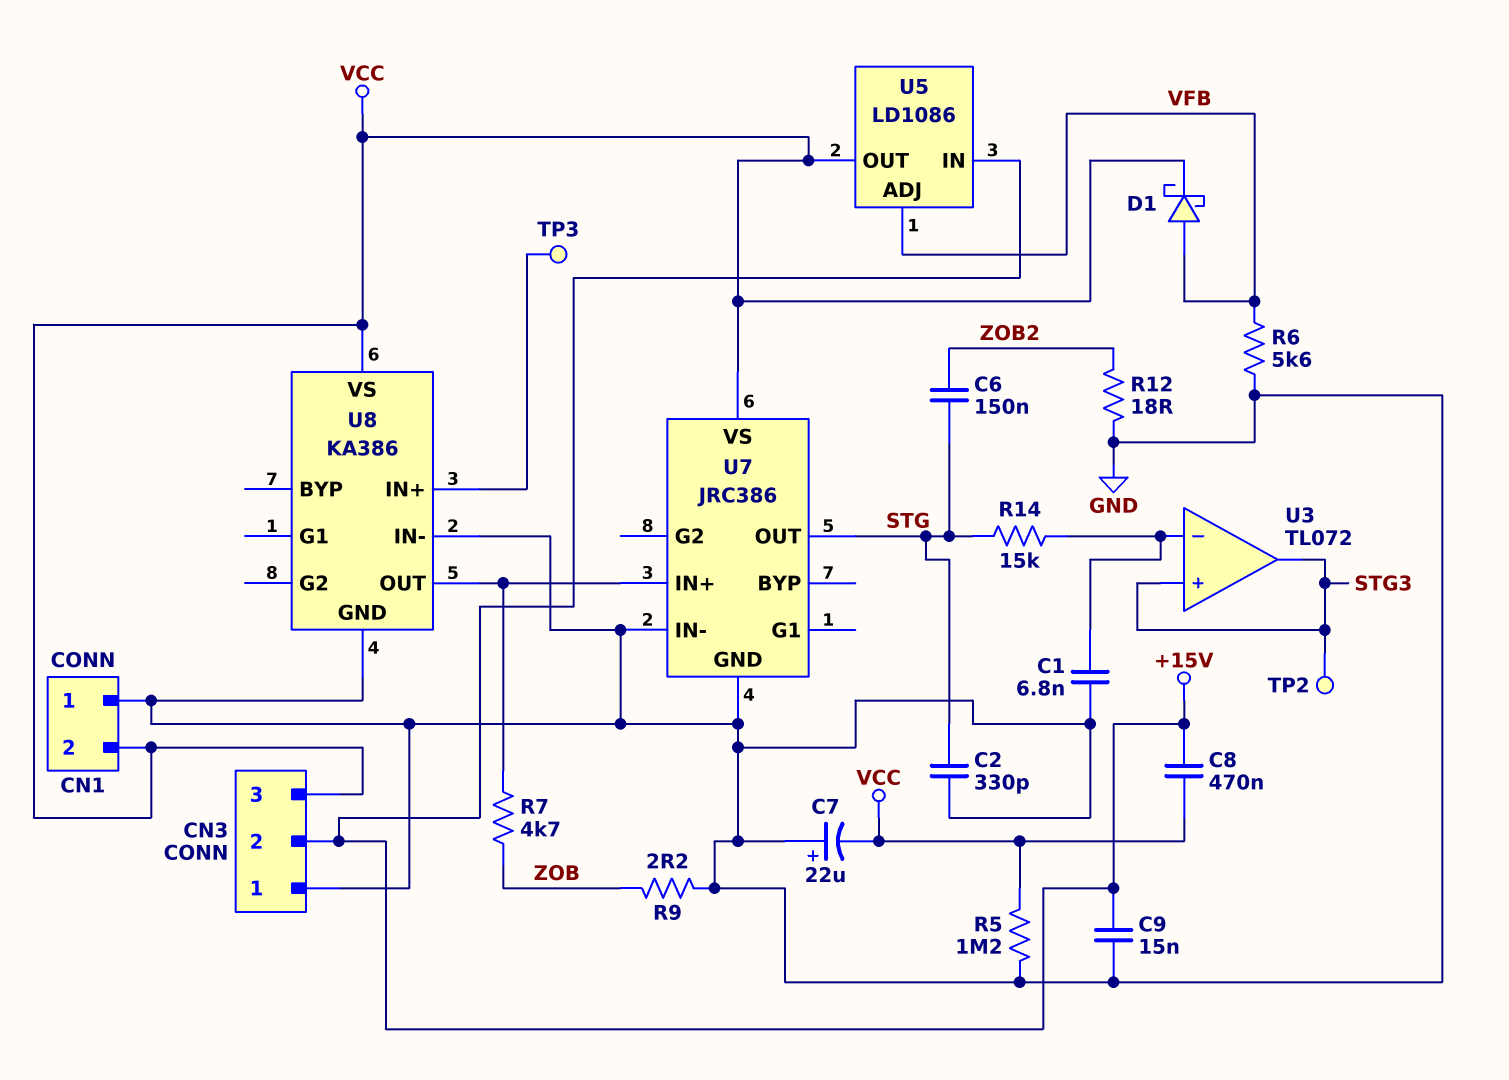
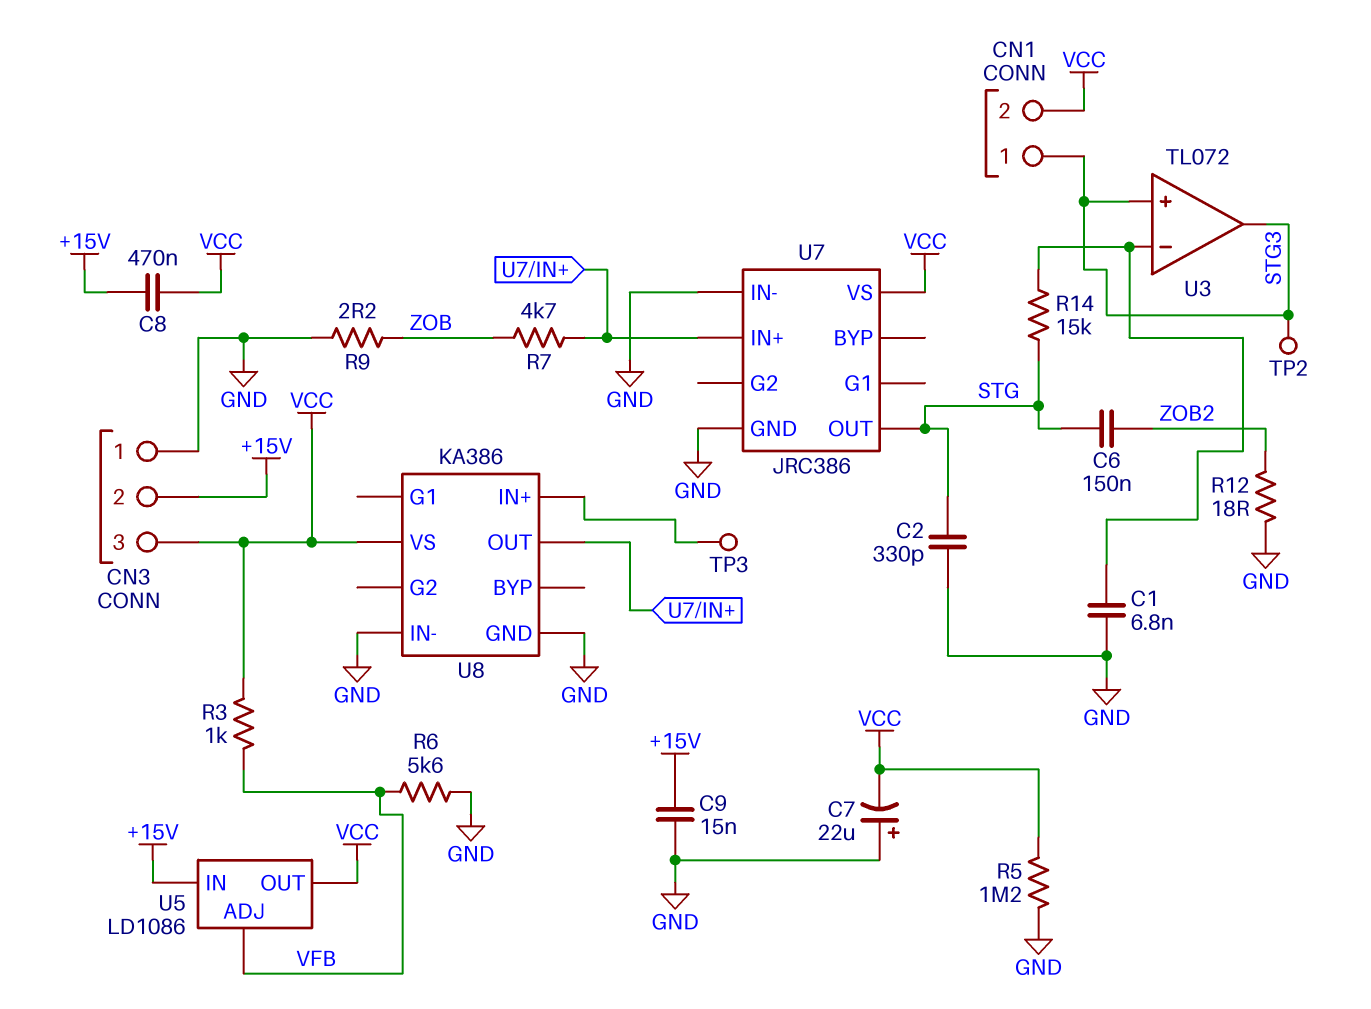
CN1 pin 1: GND -> STG3
D1: schottky (A VFB, K VCC) -> none
R3: none -> 1k (VCC, VFB)

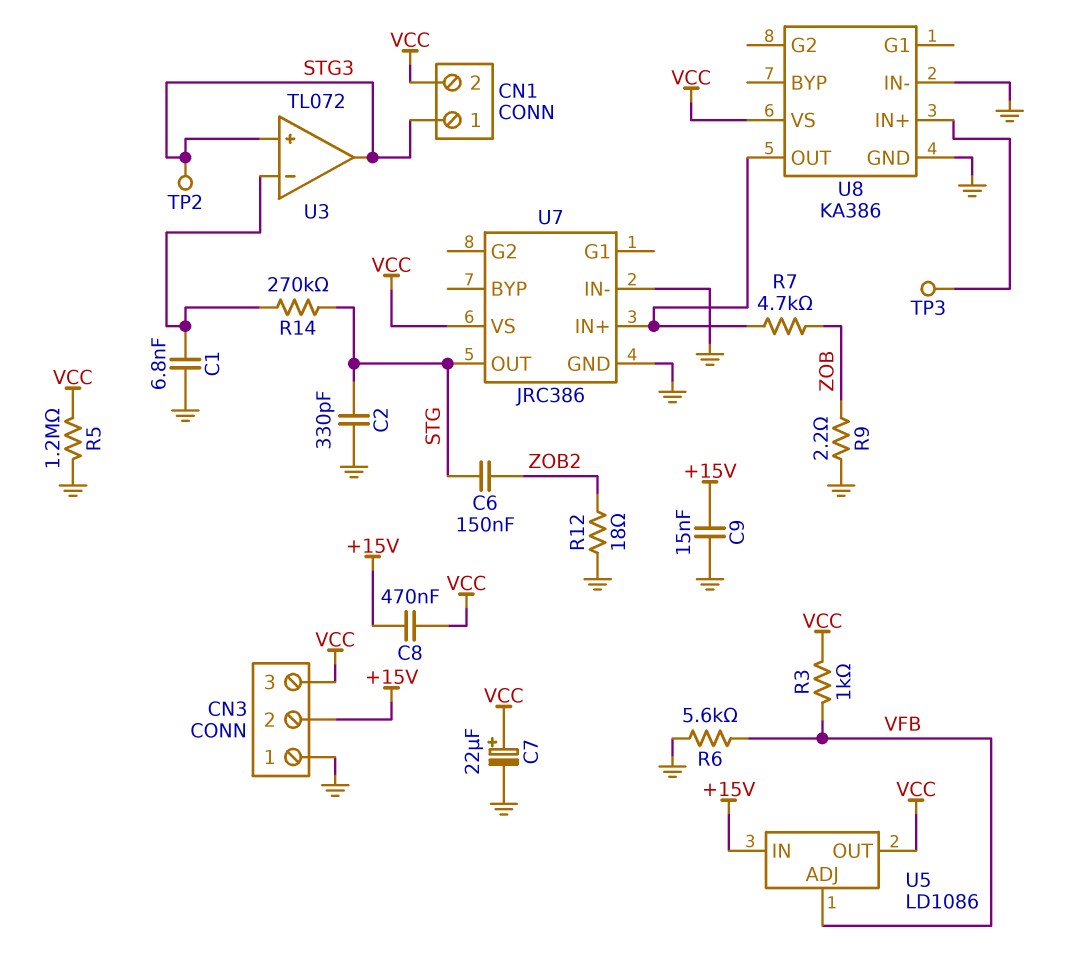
C7: 22uF (plus GND, minus VCC) -> 22uF (plus VCC, minus GND)
R14: 15k (STG, U3/in-) -> 270k (STG, U3/in-)

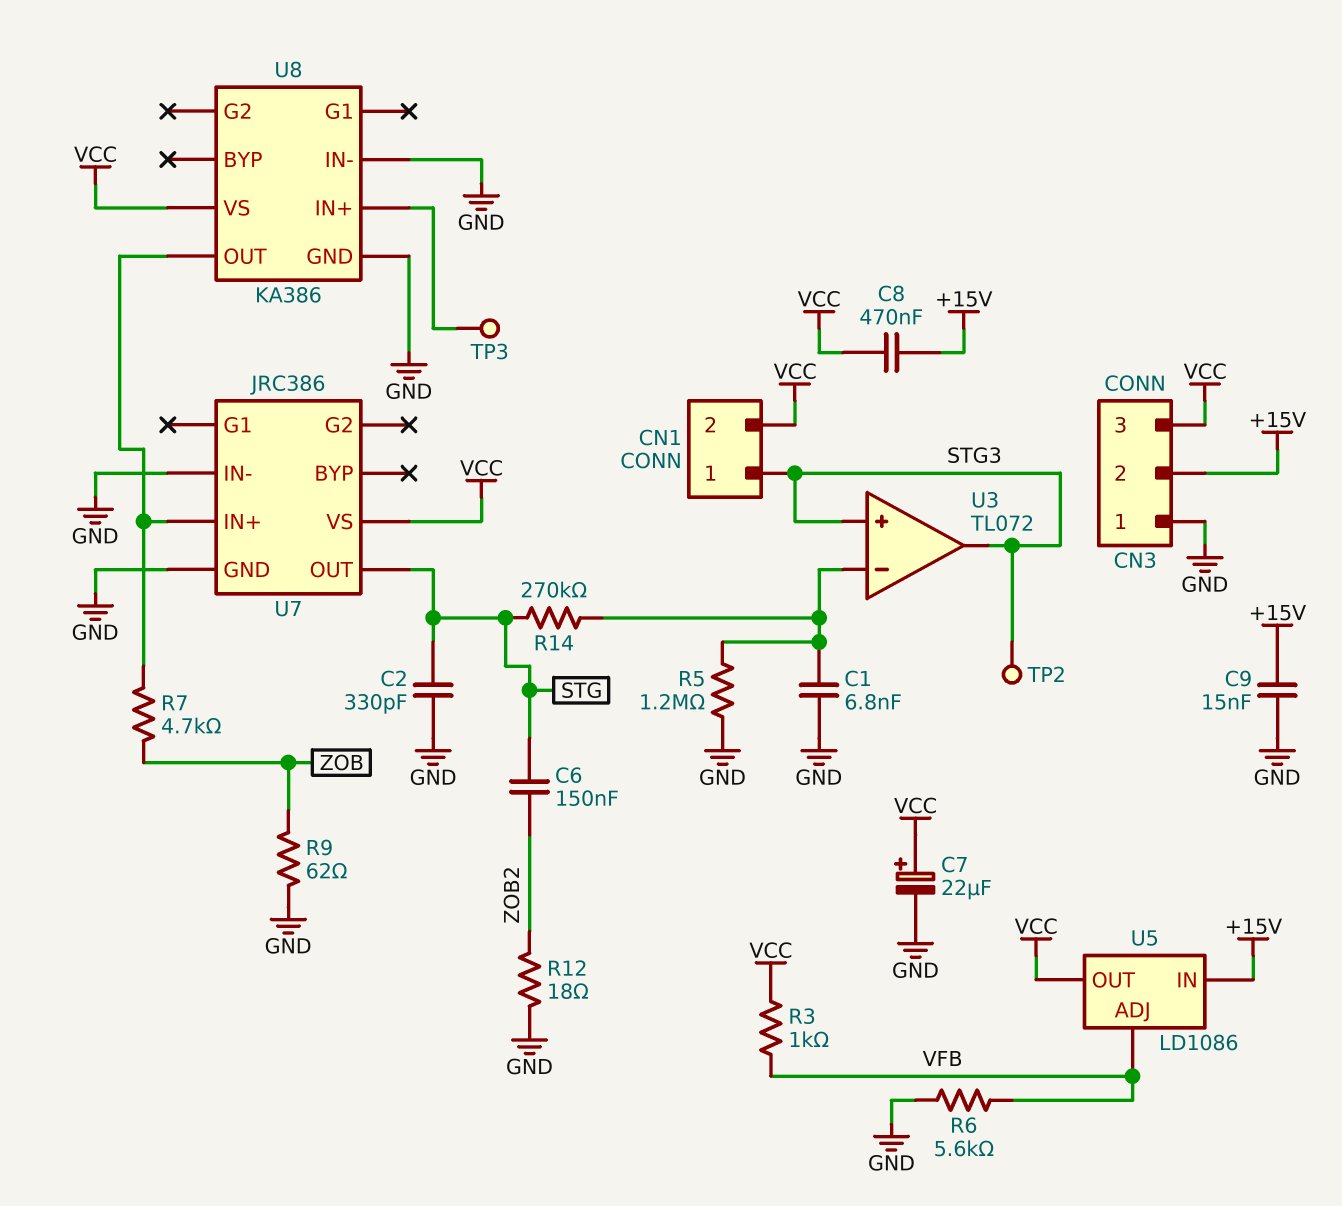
R5: 1.2M (GND, VCC) -> 1.2M (GND, U3/in-)
R9: 2.2 (GND, ZOB) -> 62 (GND, ZOB)

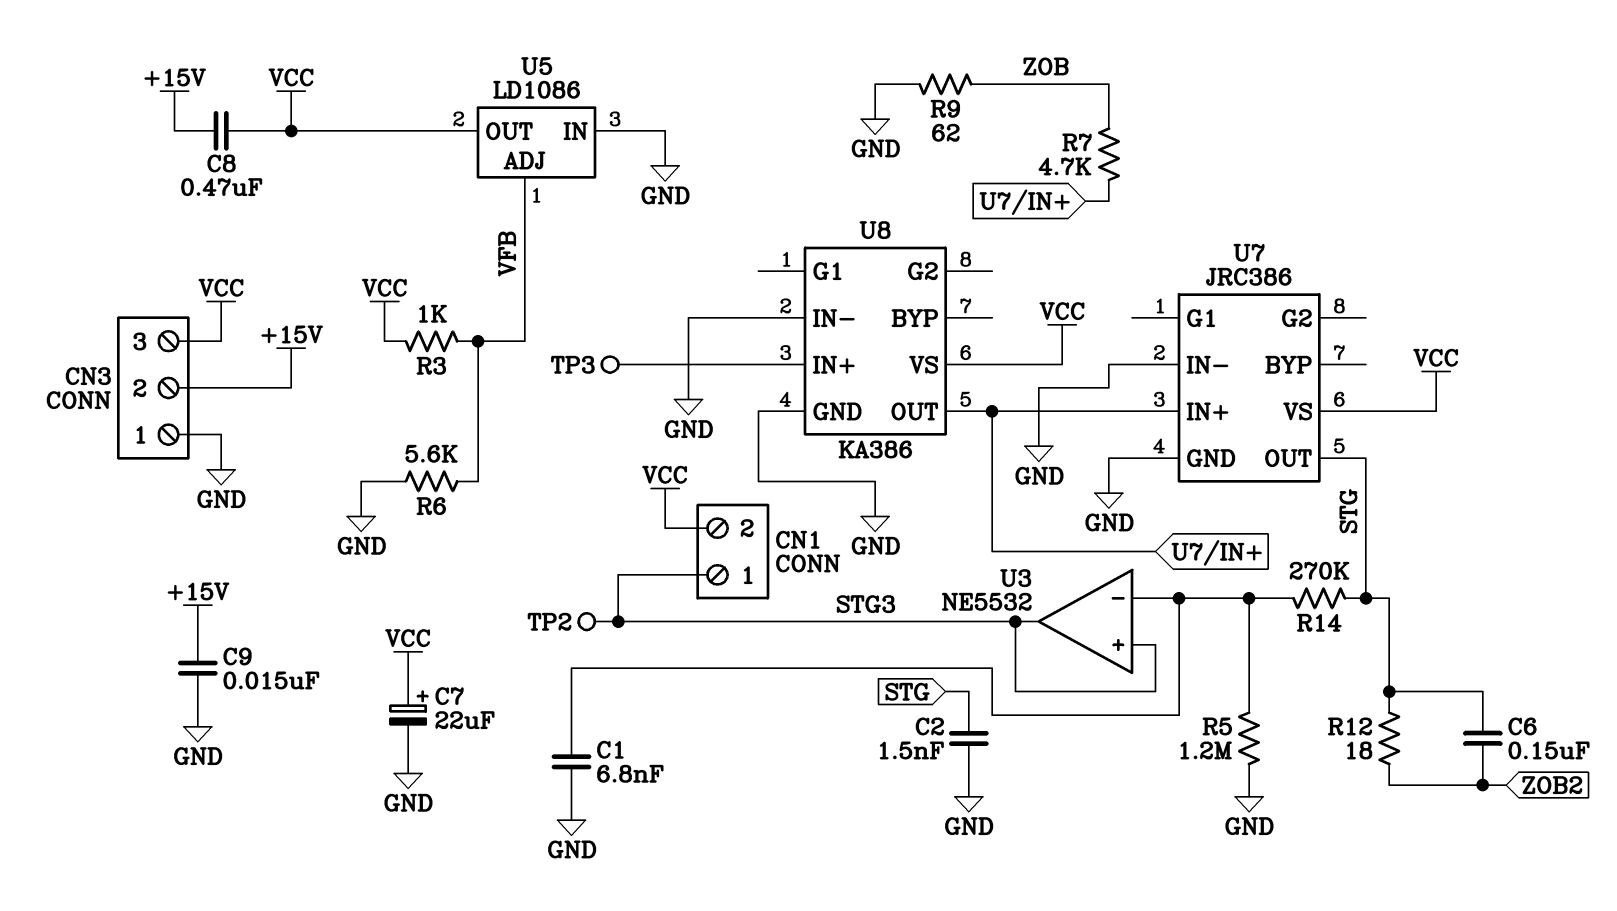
C2: 330pF (GND, STG) -> 1.5nF (GND, STG)
R12: 18 (GND, ZOB2) -> 18 (STG, ZOB2)
U3: TL072 -> NE5532
U5 pin IN: +15V -> GND

